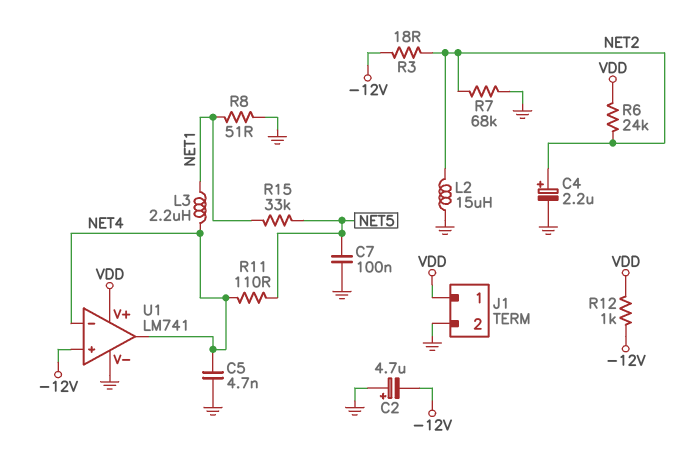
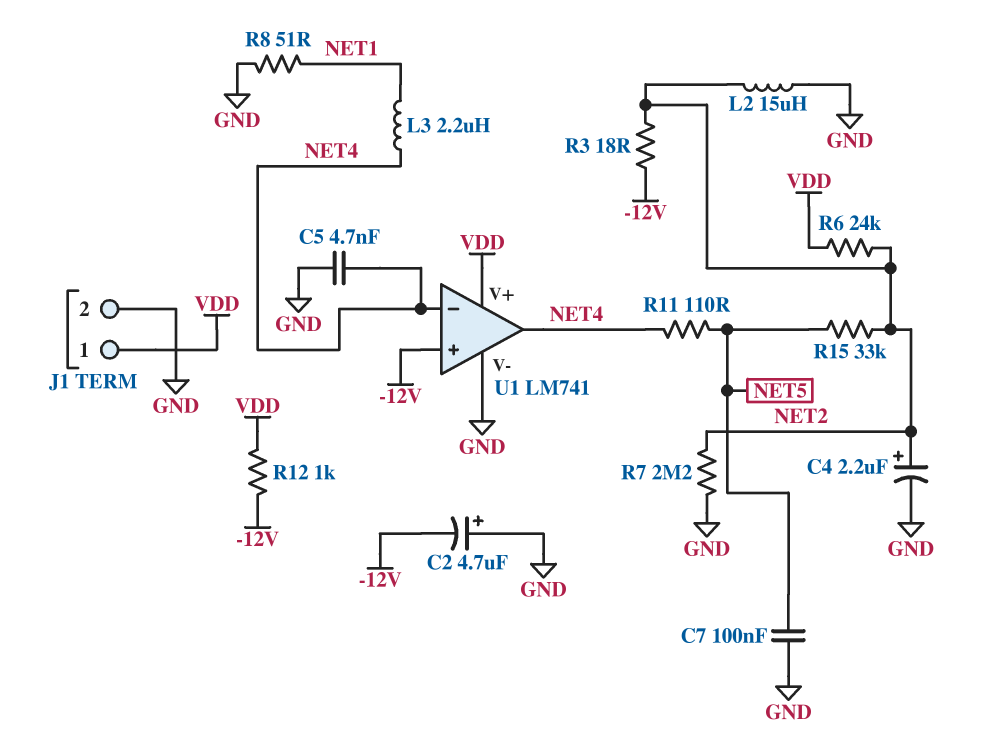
R7: 68k (GND, NET2) -> 2.2M (GND, NET2)
R15: 33k (NET1, NET5) -> 33k (NET2, NET5)

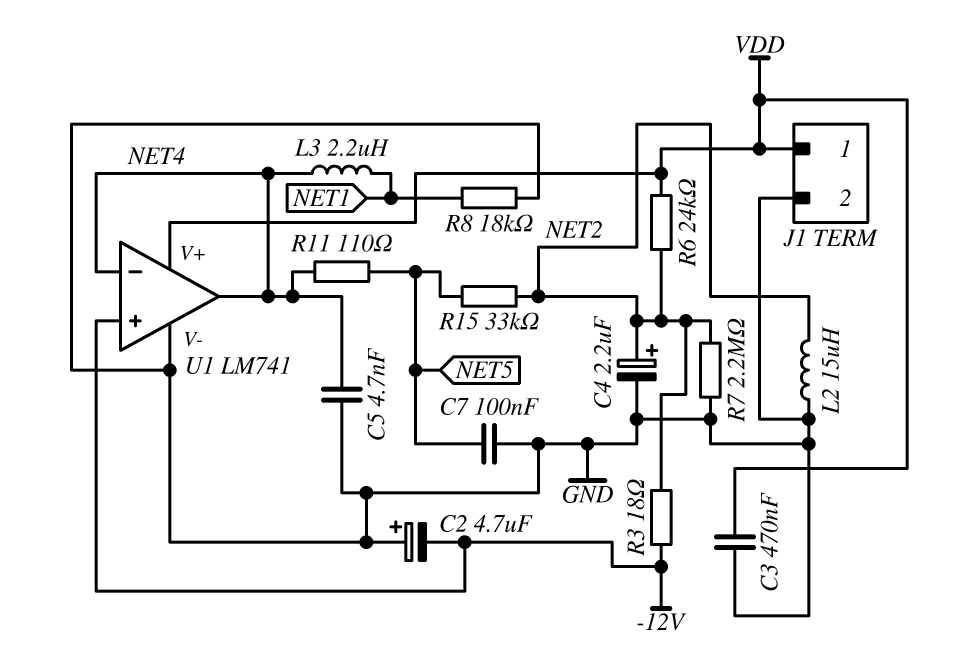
C3: none -> 470nF (GND, VDD)
R8: 51 (GND, NET1) -> 18k (GND, NET1)
R12: 1k (-12V, VDD) -> none

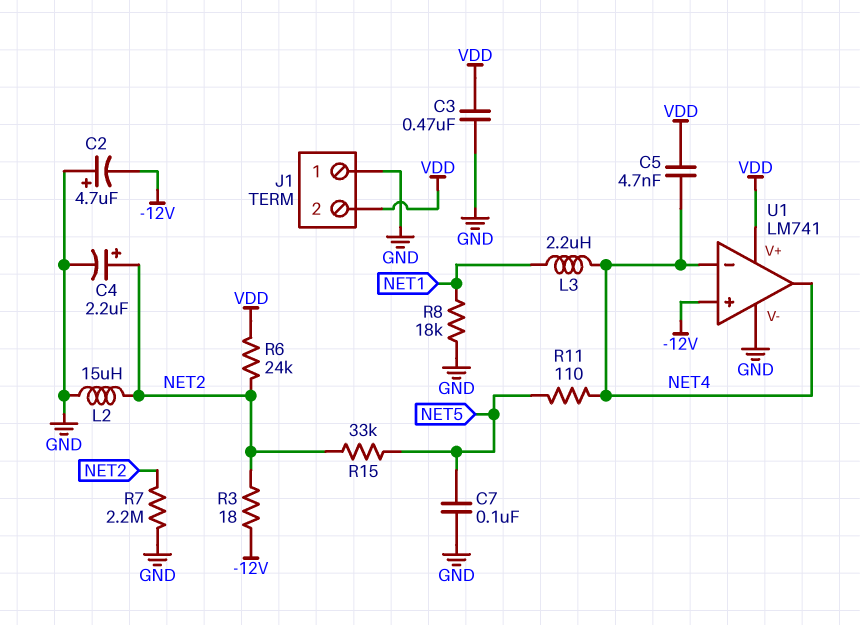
C5: 4.7nF (GND, NET4) -> 4.7nF (NET4, VDD)
J1 pin 1: VDD -> GND
J1 pin 2: GND -> VDD

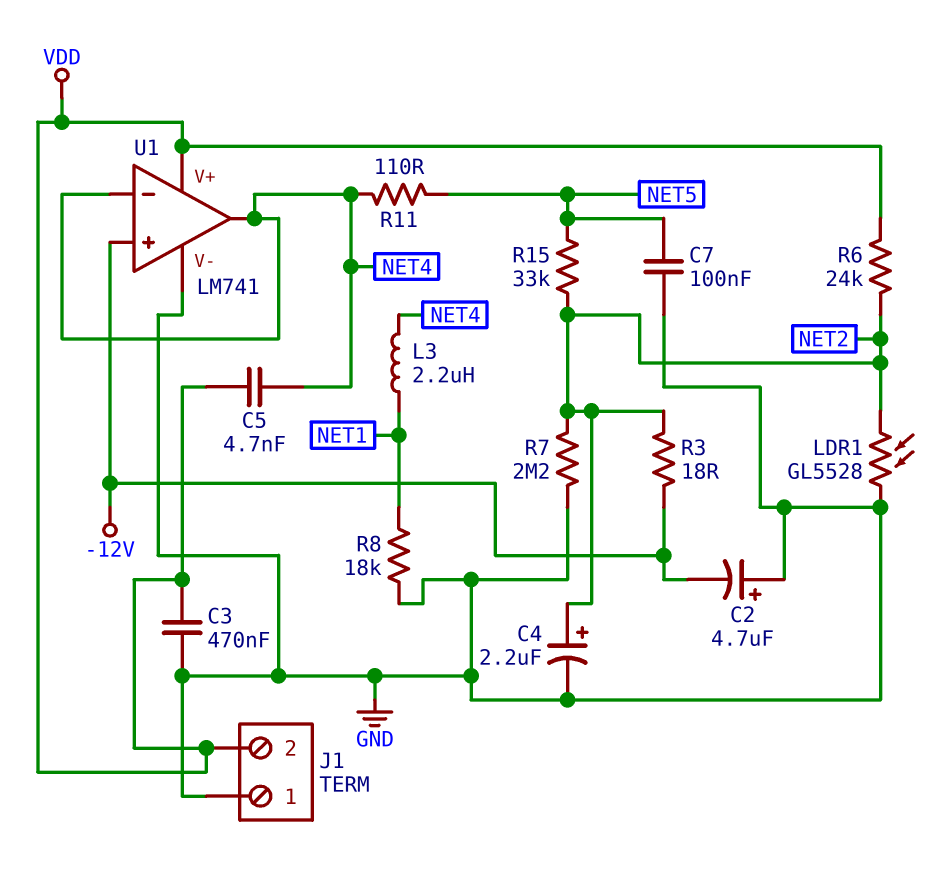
L2: 15uH (GND, NET2) -> none
LDR1: none -> GL5528 (GND, NET2)

